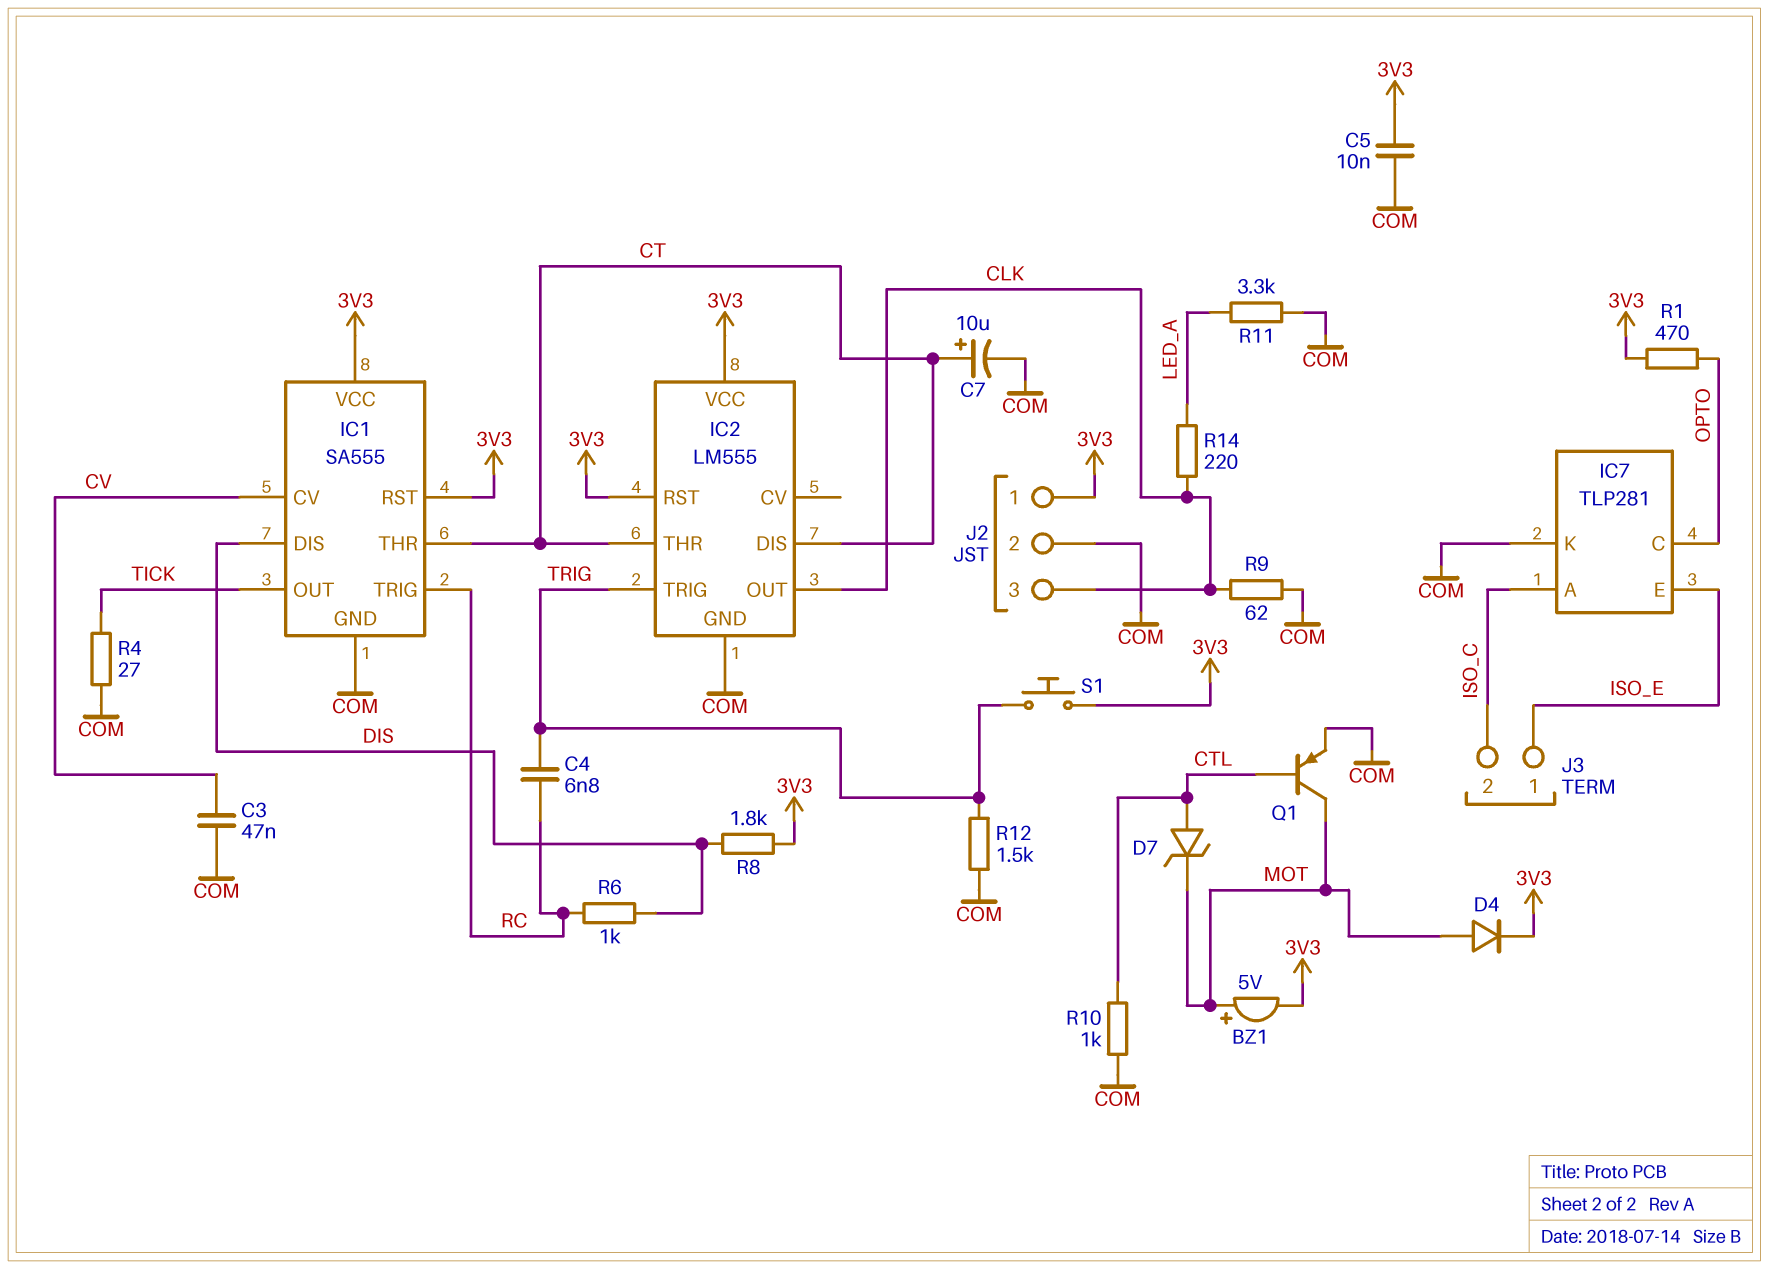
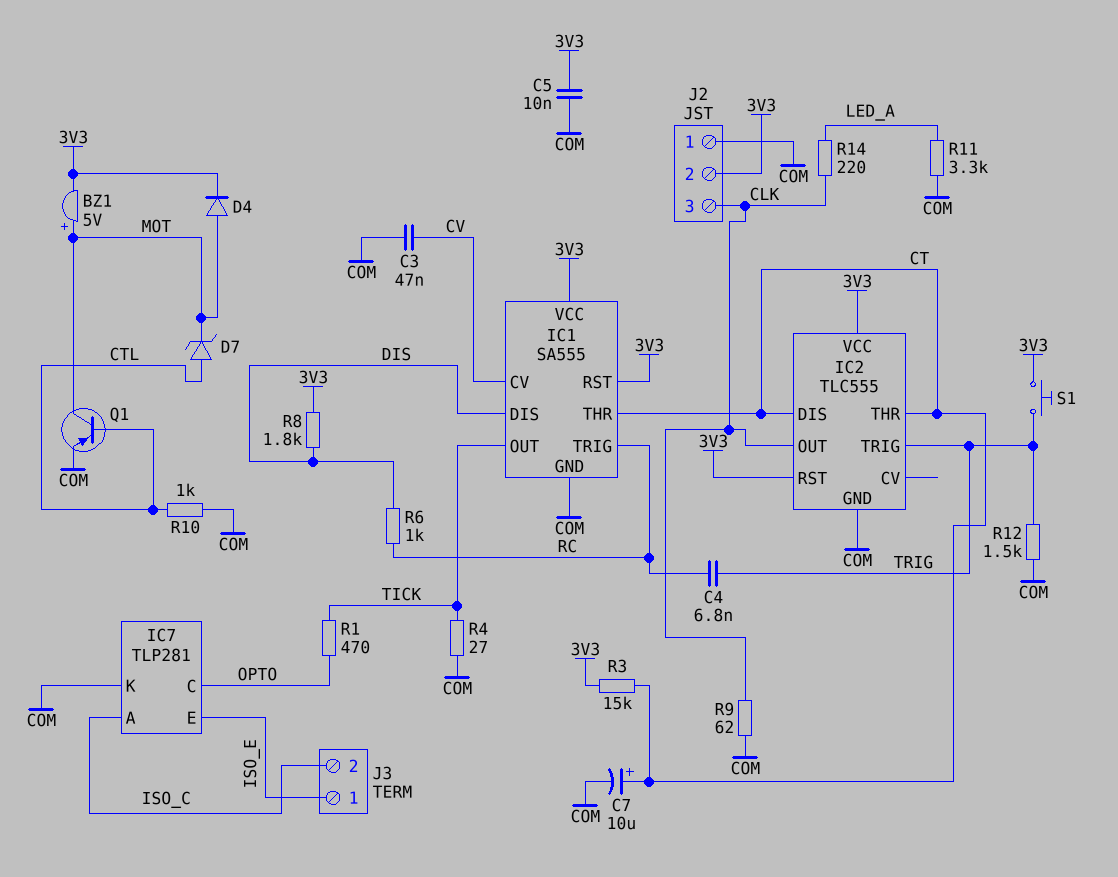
IC2: LM555 -> TLC555
J2 pin 1: 3V3 -> COM
J2 pin 2: COM -> 3V3
R1: 470 (3V3, OPTO) -> 470 (OPTO, TICK)
R3: none -> 15k (3V3, CT)

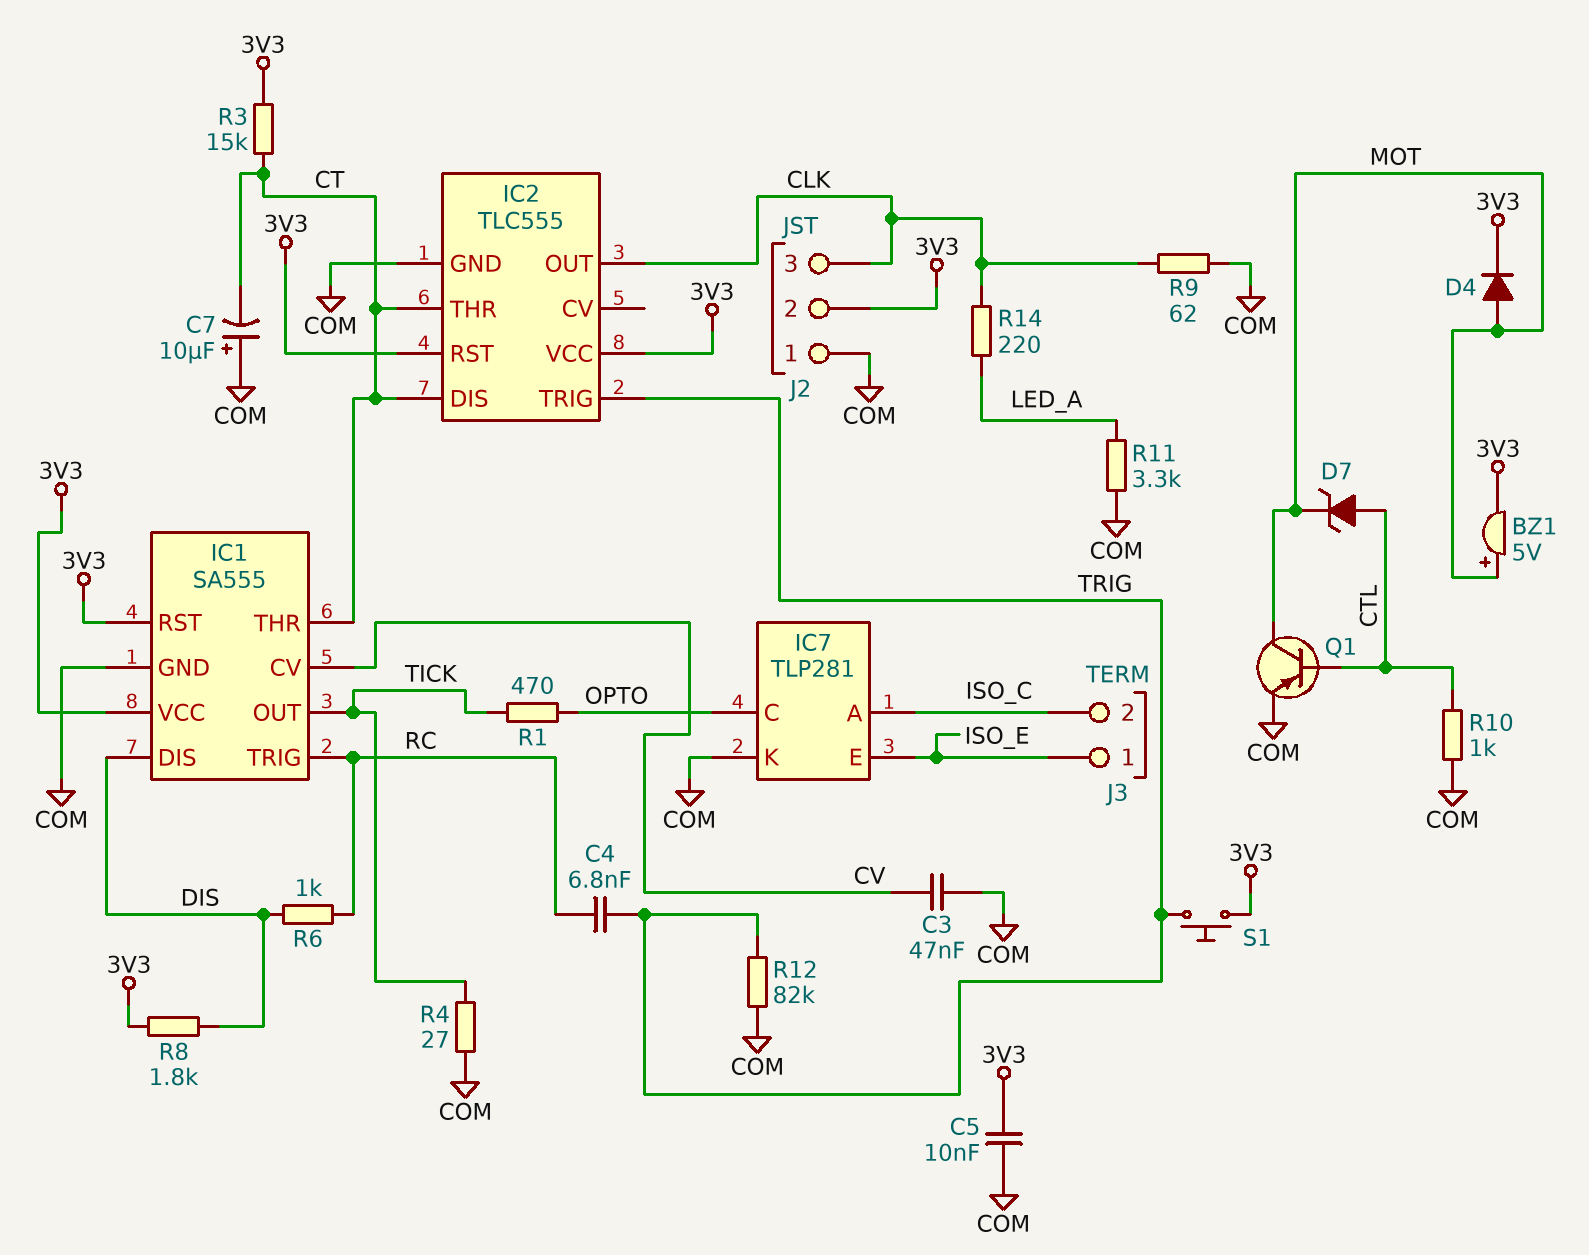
C7: 10uF (plus CT, minus COM) -> 10uF (plus COM, minus CT)
R12: 1.5k (COM, TRIG) -> 82k (COM, TRIG)

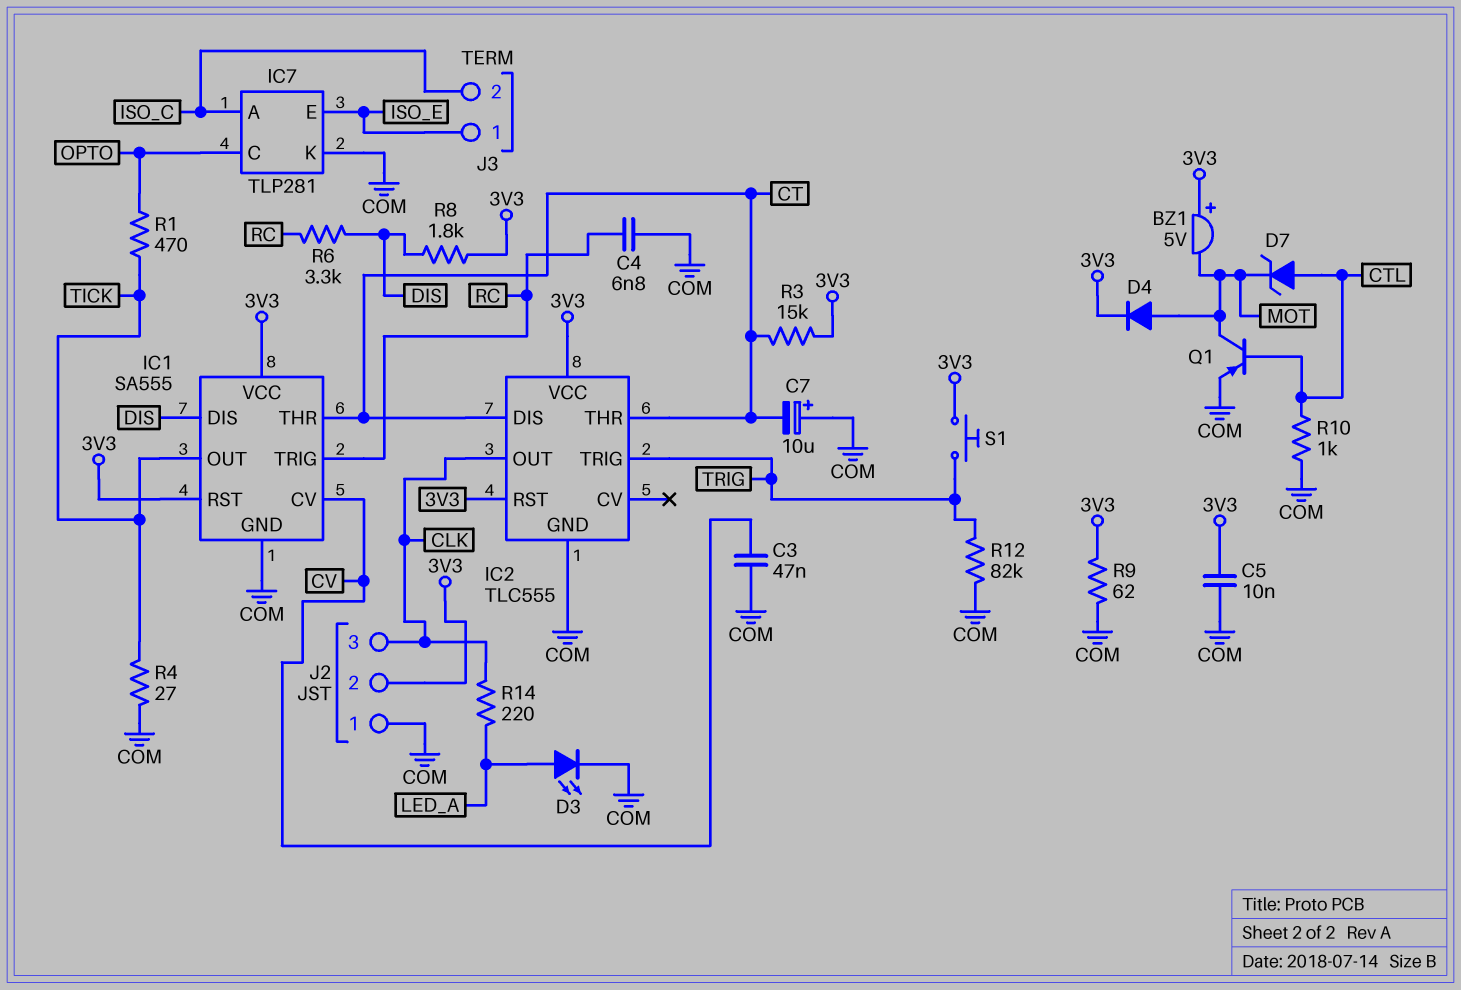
BZ1: buzzer 5V (plus MOT, minus 3V3) -> buzzer 5V (plus 3V3, minus MOT)
C4: 6.8nF (RC, TRIG) -> 6.8nF (COM, RC)
D3: none -> LED (A LED_A, K COM)
R6: 1k (DIS, RC) -> 3.3k (DIS, RC)
R9: 62 (CLK, COM) -> 62 (3V3, COM)
R11: 3.3k (COM, LED_A) -> none

